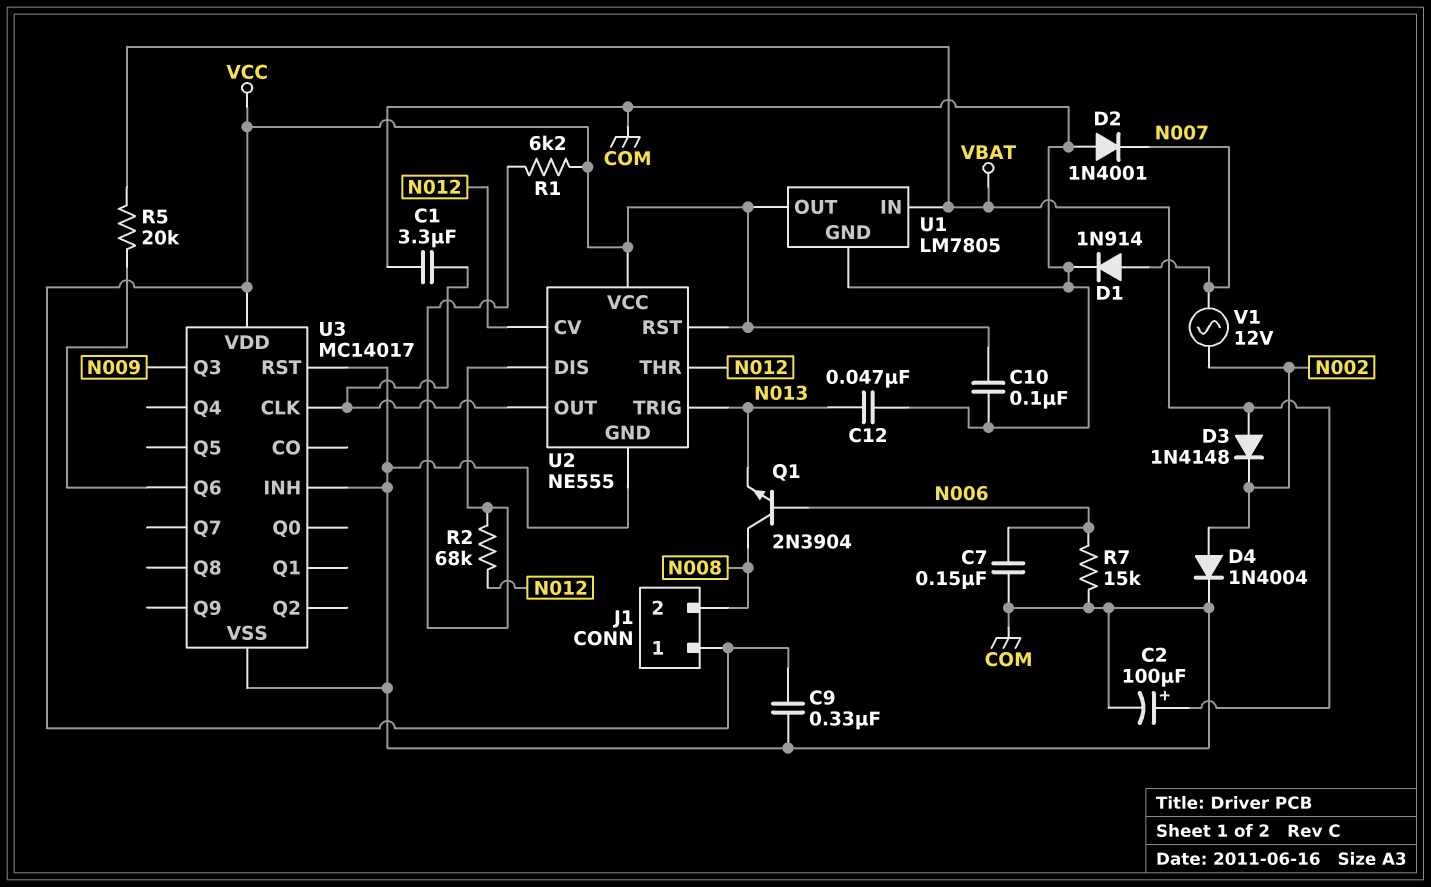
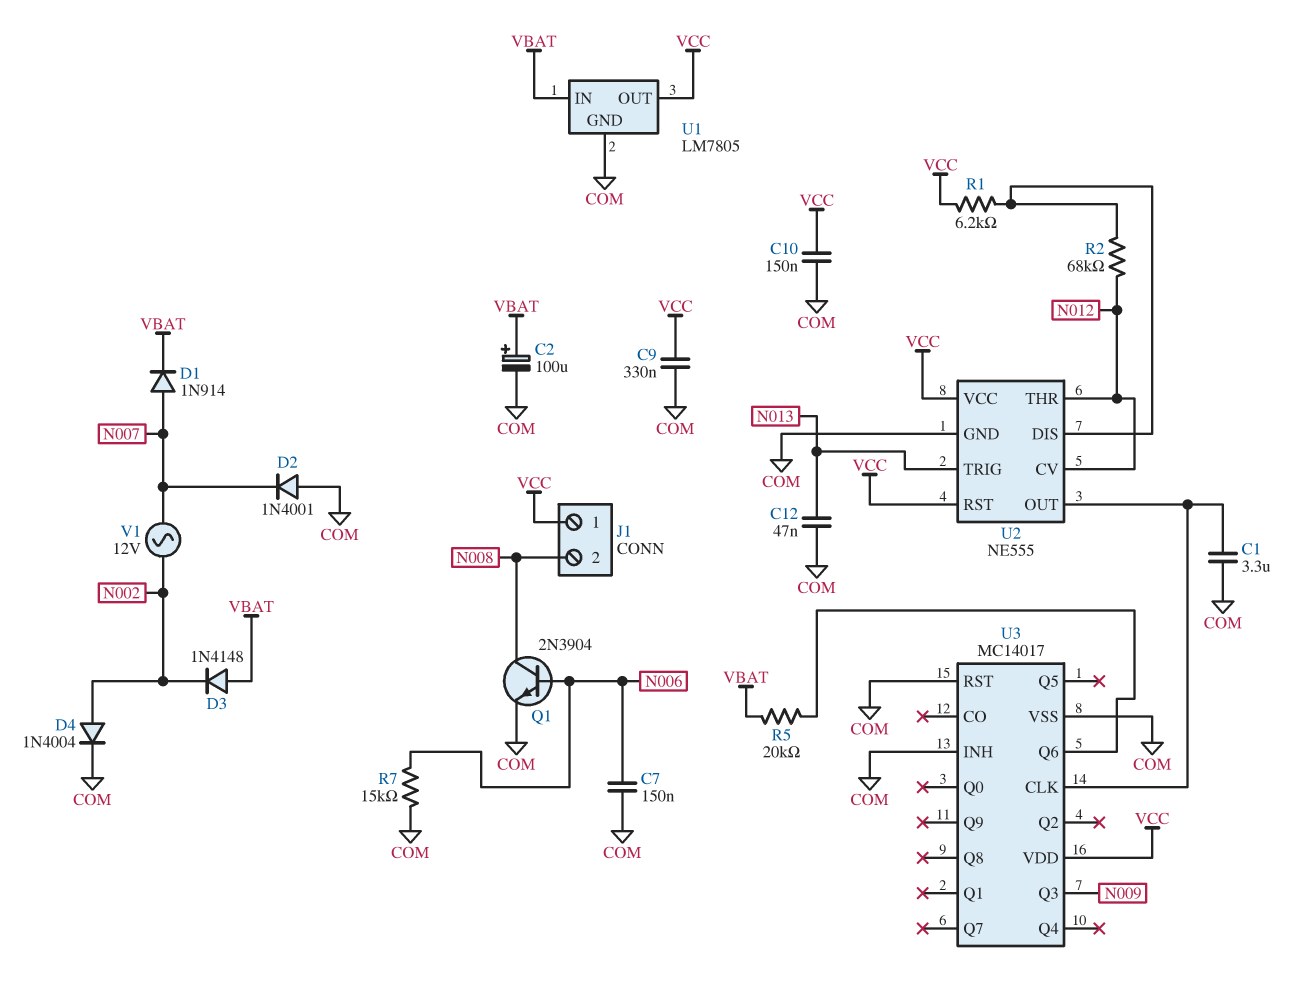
C10: 100nF (COM, VCC) -> 150nF (COM, VCC)
D1: diode 1N914 (A N007, K COM) -> diode 1N914 (A N007, K VBAT)
Q1: NPN 2N3904 (B N006, C N008, E N013) -> NPN 2N3904 (B N006, C N008, E COM)

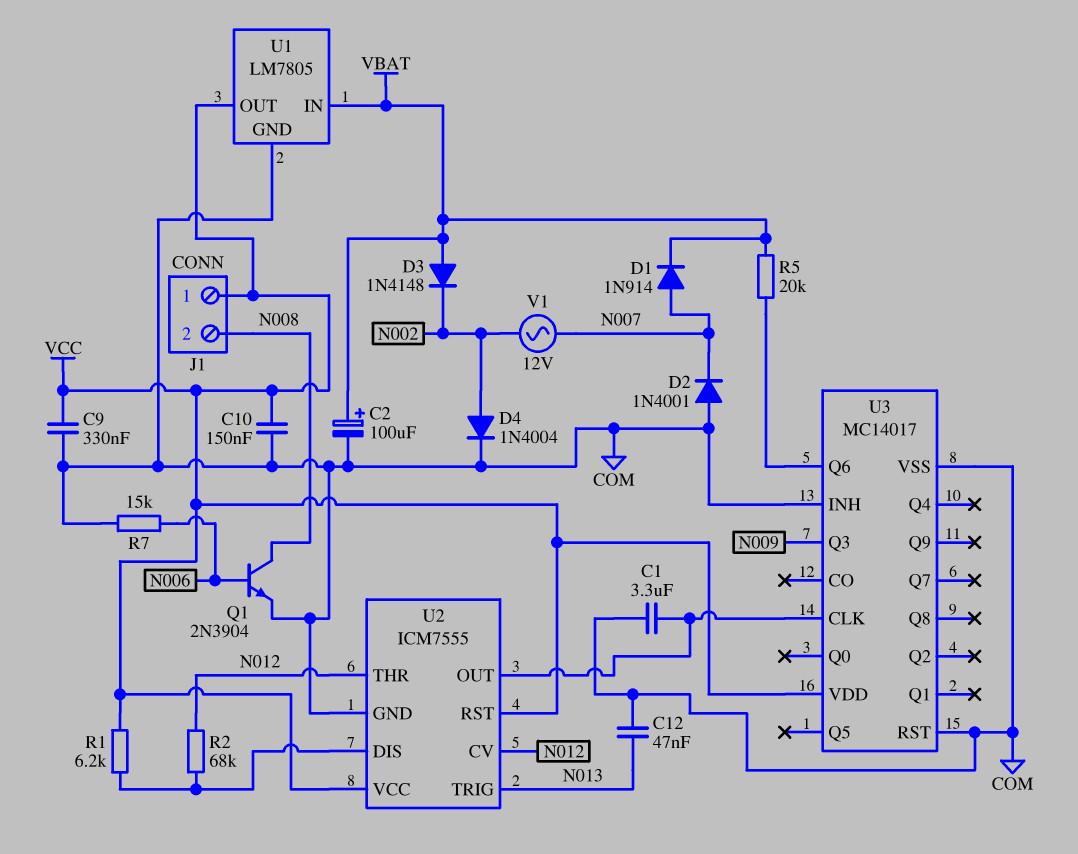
C7: 150nF (COM, N006) -> none
U2: NE555 -> ICM7555

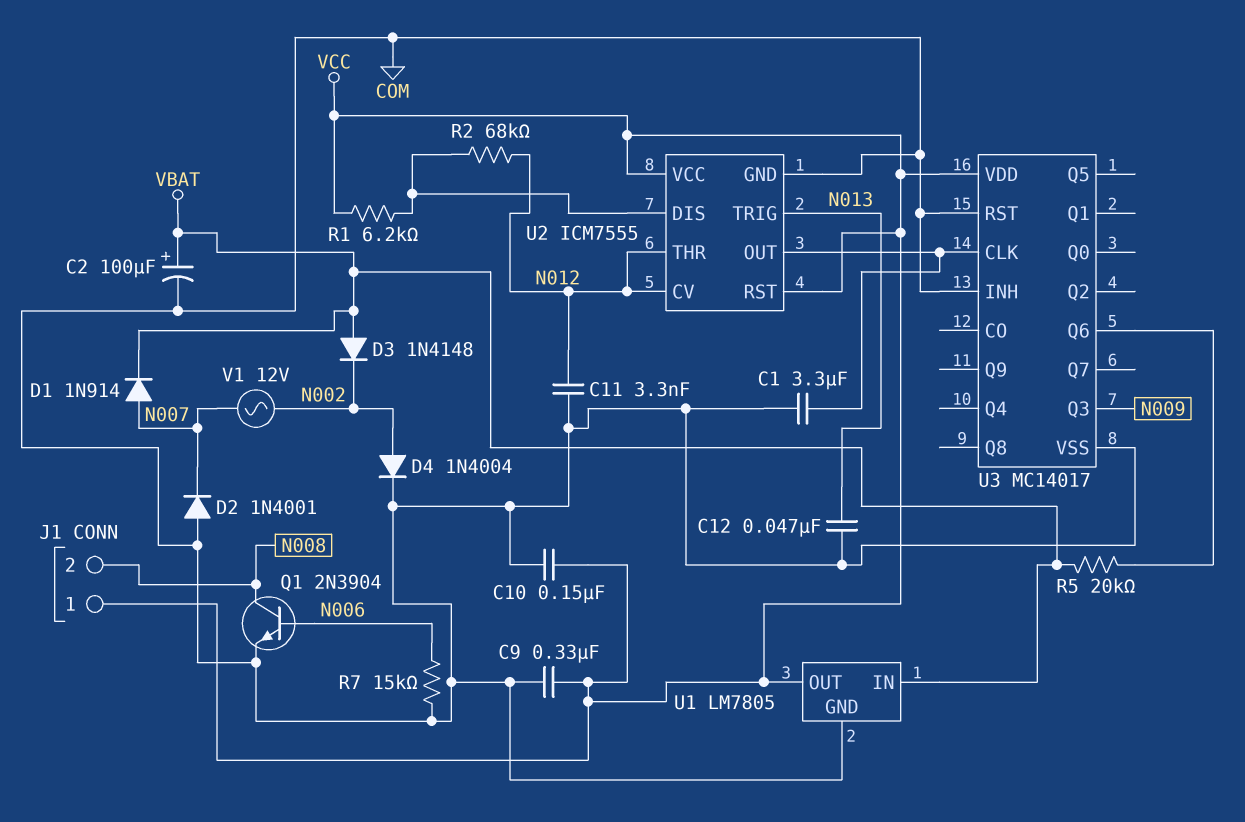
C11: none -> 3.3nF (COM, N012)

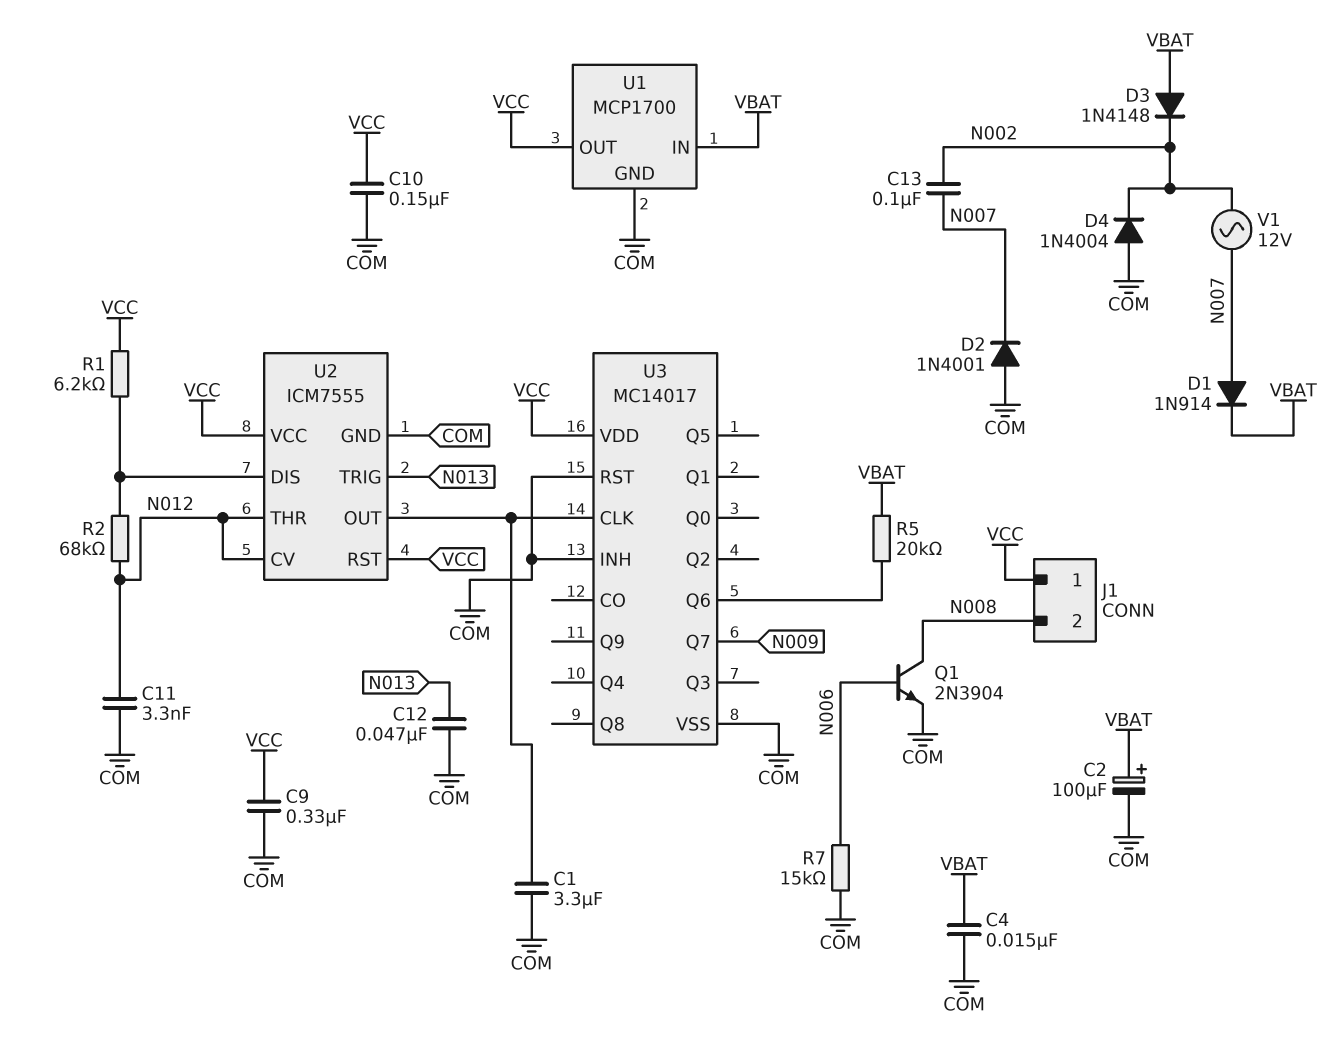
C4: none -> 15nF (COM, VBAT)
C13: none -> 100nF (N002, N007)
D4: diode 1N4004 (A N002, K COM) -> diode 1N4004 (A COM, K N002)
U1: LM7805 -> MCP1700
U3 pin Q3: N009 -> none
U3 pin Q7: none -> N009

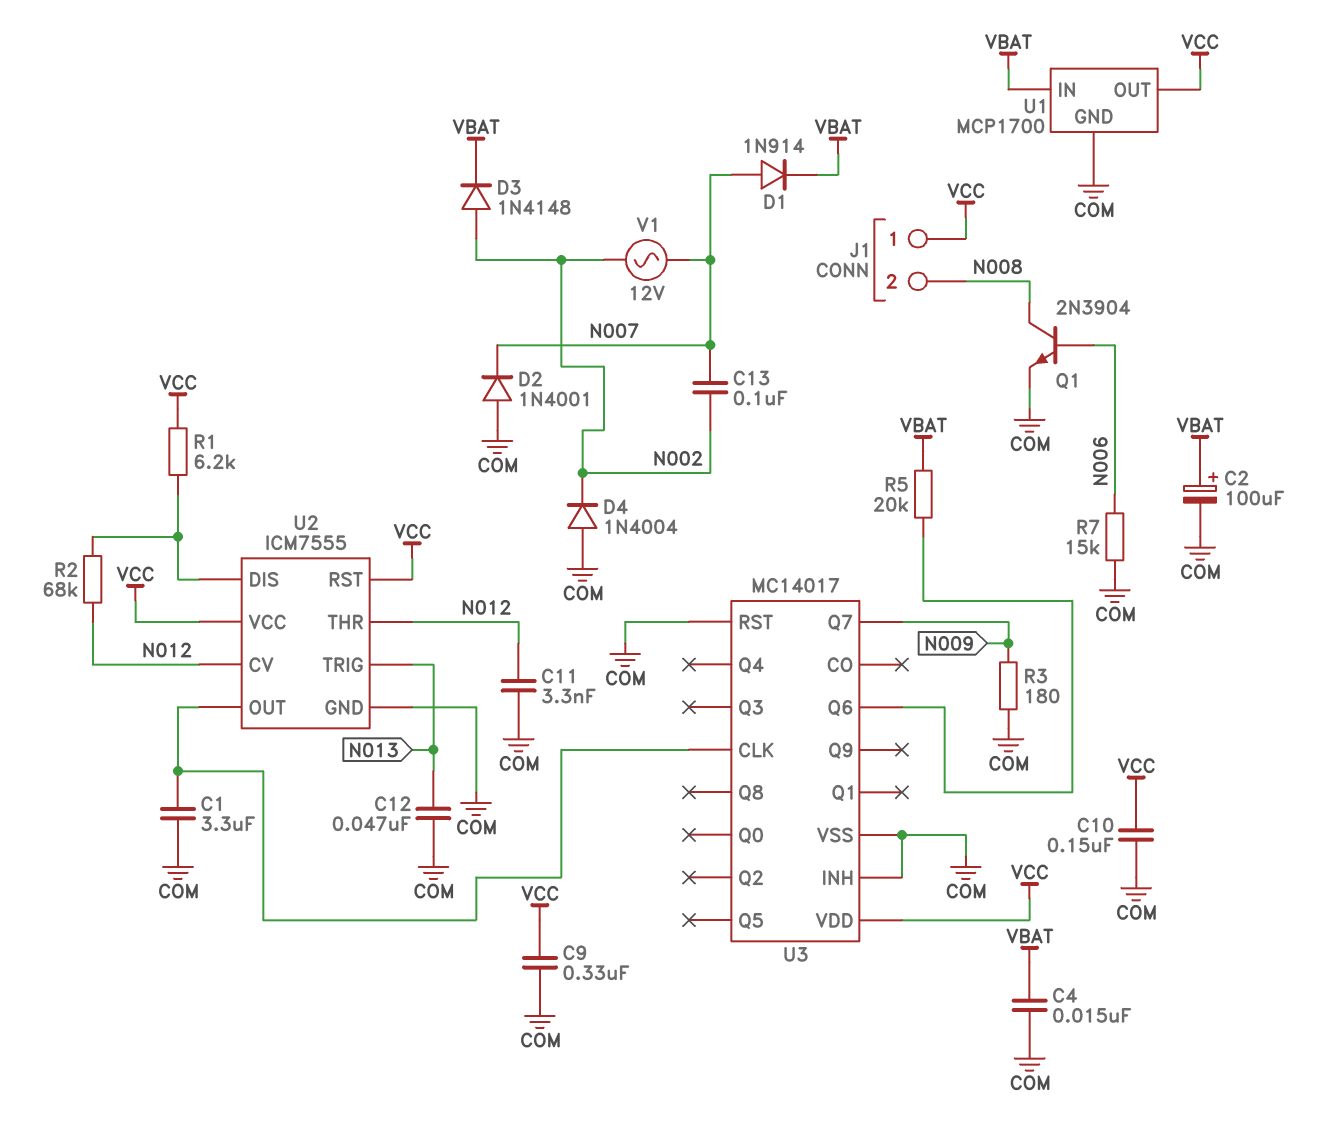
D3: diode 1N4148 (A VBAT, K N002) -> diode 1N4148 (A N002, K VBAT)
R3: none -> 180 (COM, N009)

